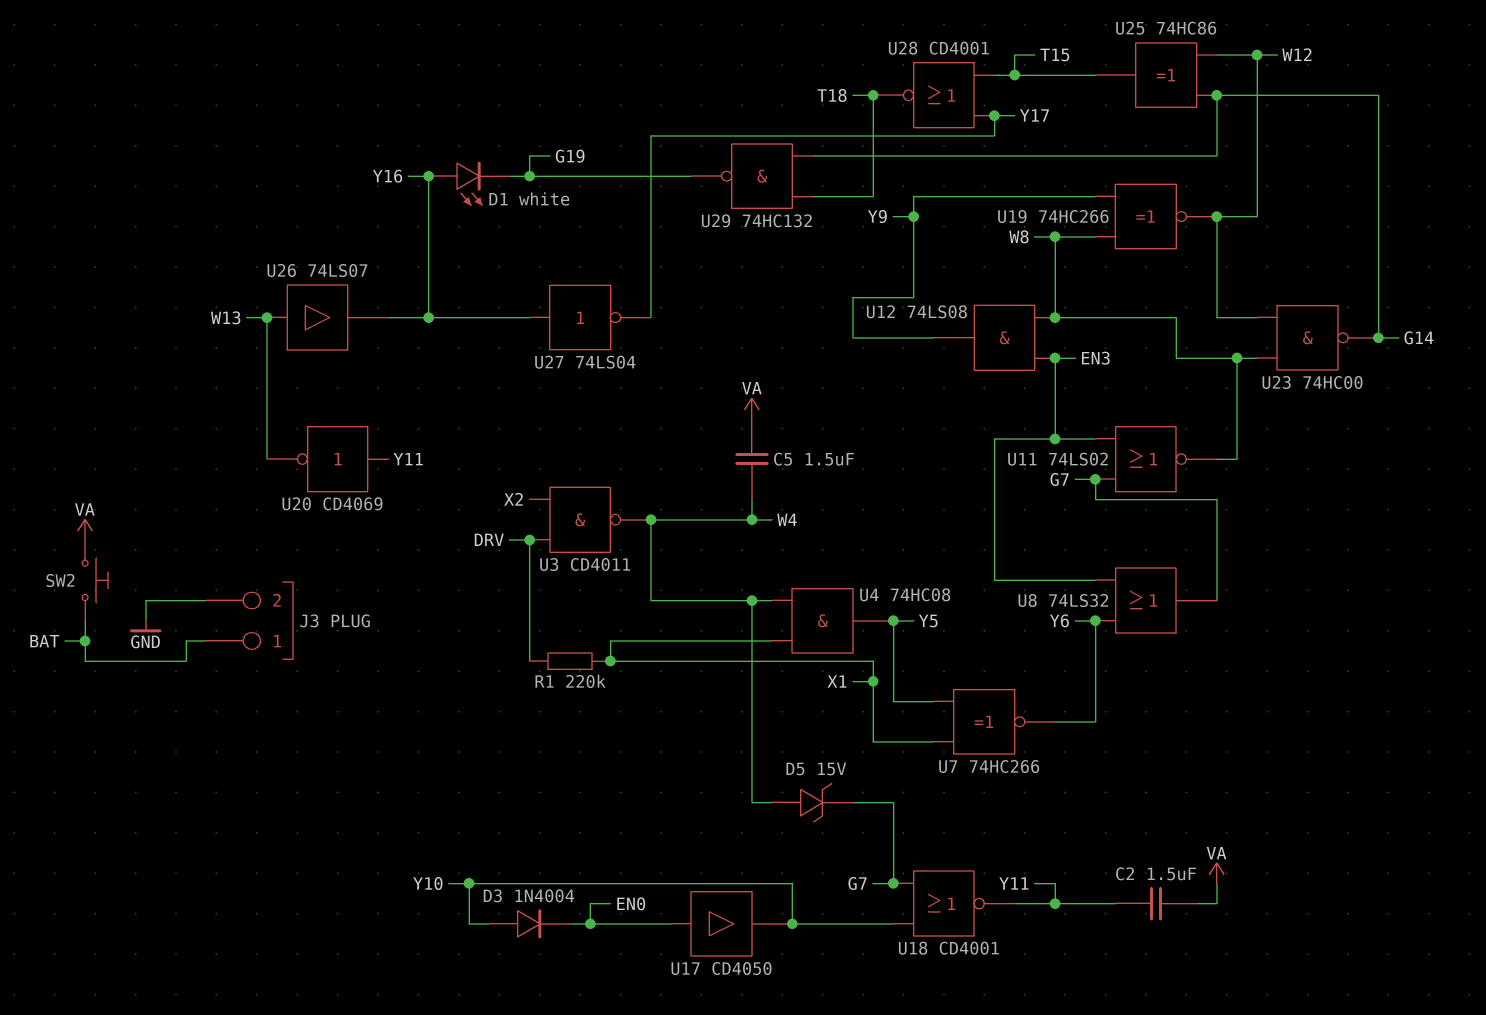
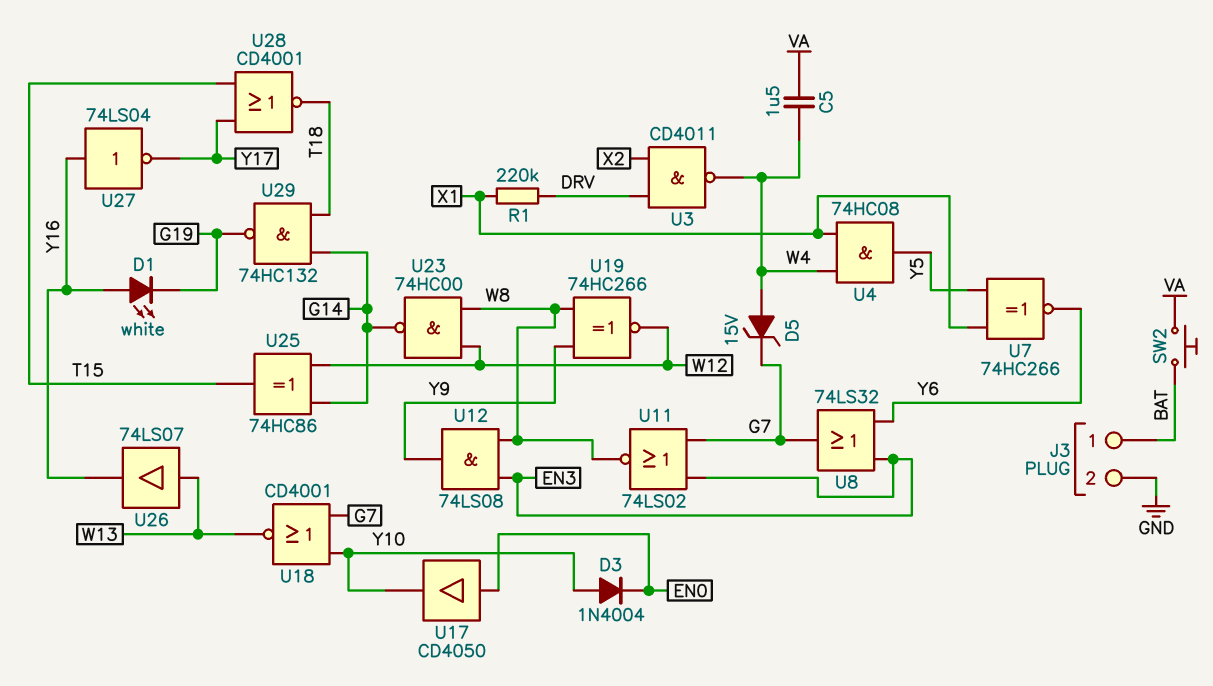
C2: 1.5uF (VA, Y11) -> none
U18: NOR CD4001 (in G7, in Y10, out Y11) -> NOR CD4001 (in G7, in Y10, out W13)
U20: NOT CD4069 (in Y11, out W13) -> none

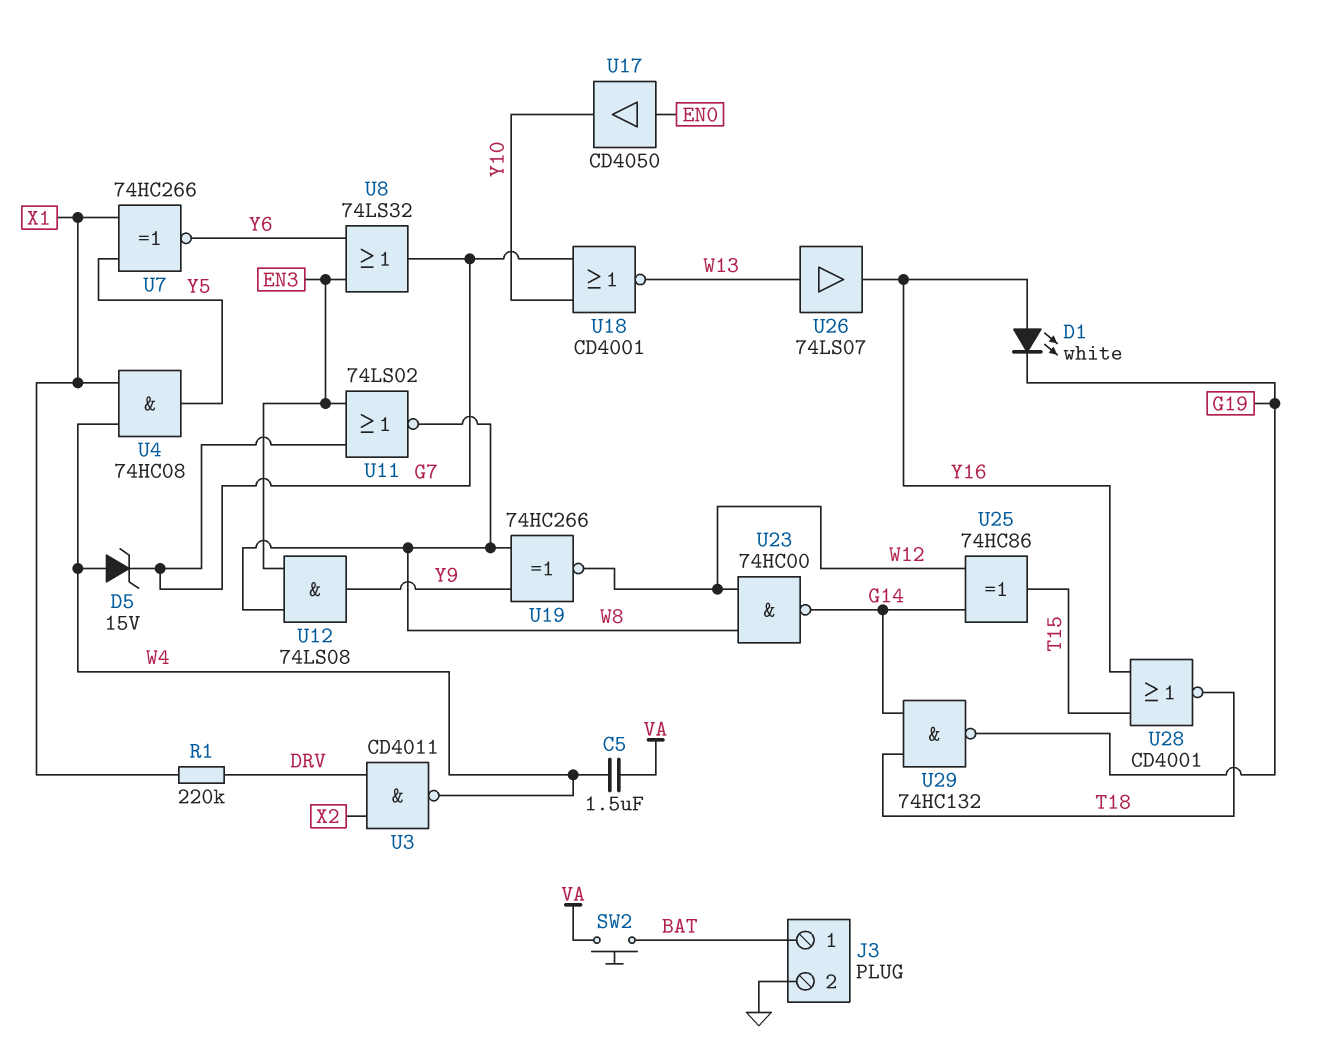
D3: diode 1N4004 (A Y10, K EN0) -> none
U27: NOT 74LS04 (in Y16, out Y17) -> none
U28: NOR CD4001 (in T15, in Y17, out T18) -> NOR CD4001 (in T15, in Y16, out T18)

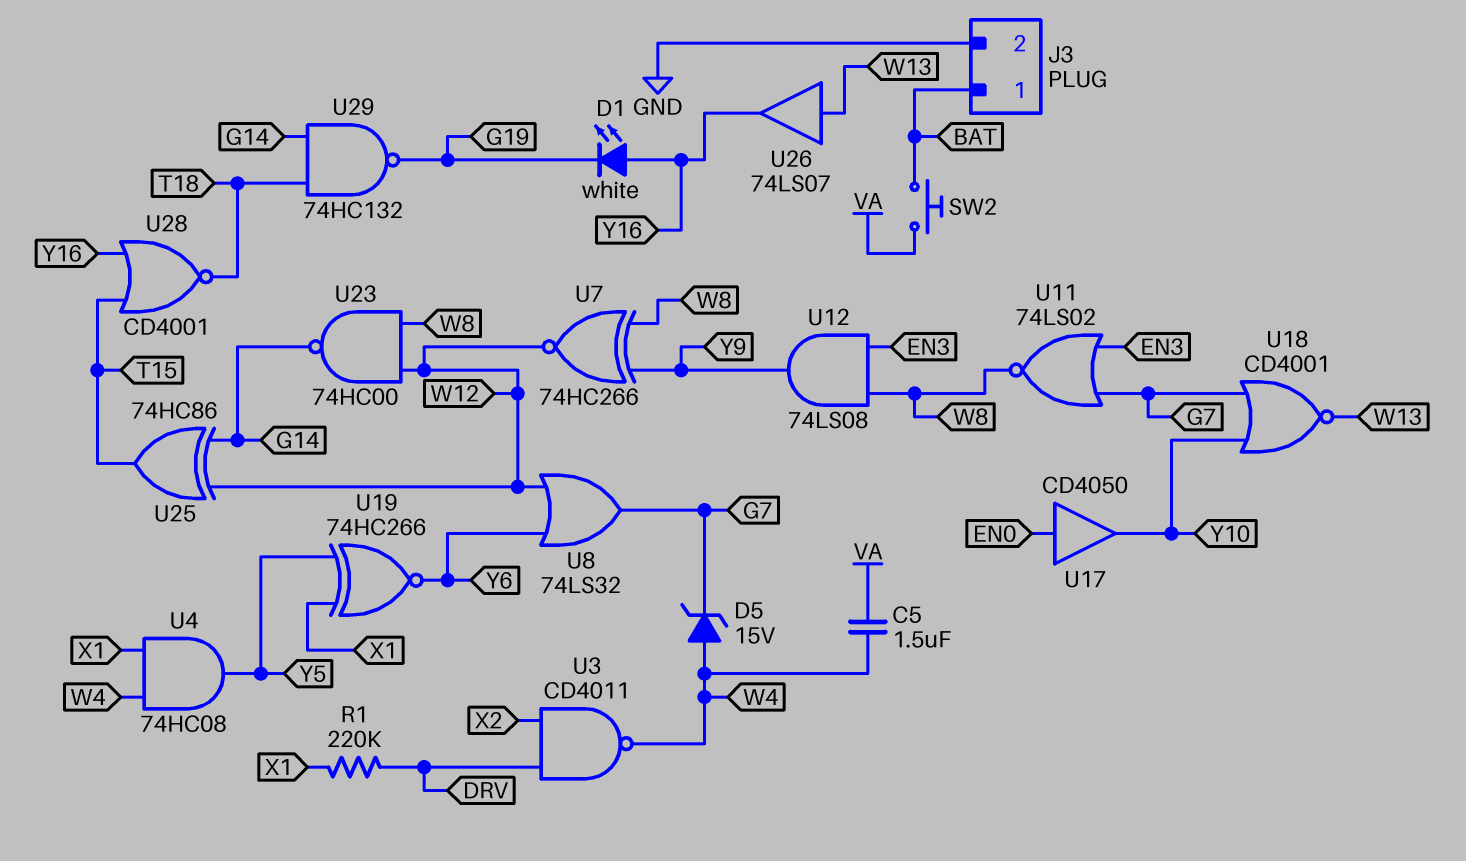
U7: XNOR 74HC266 (in X1, in Y5, out Y6) -> XNOR 74HC266 (in W8, in Y9, out W12)
U8: OR 74LS32 (in EN3, in Y6, out G7) -> OR 74LS32 (in W12, in Y6, out G7)
U19: XNOR 74HC266 (in W8, in Y9, out W12) -> XNOR 74HC266 (in X1, in Y5, out Y6)

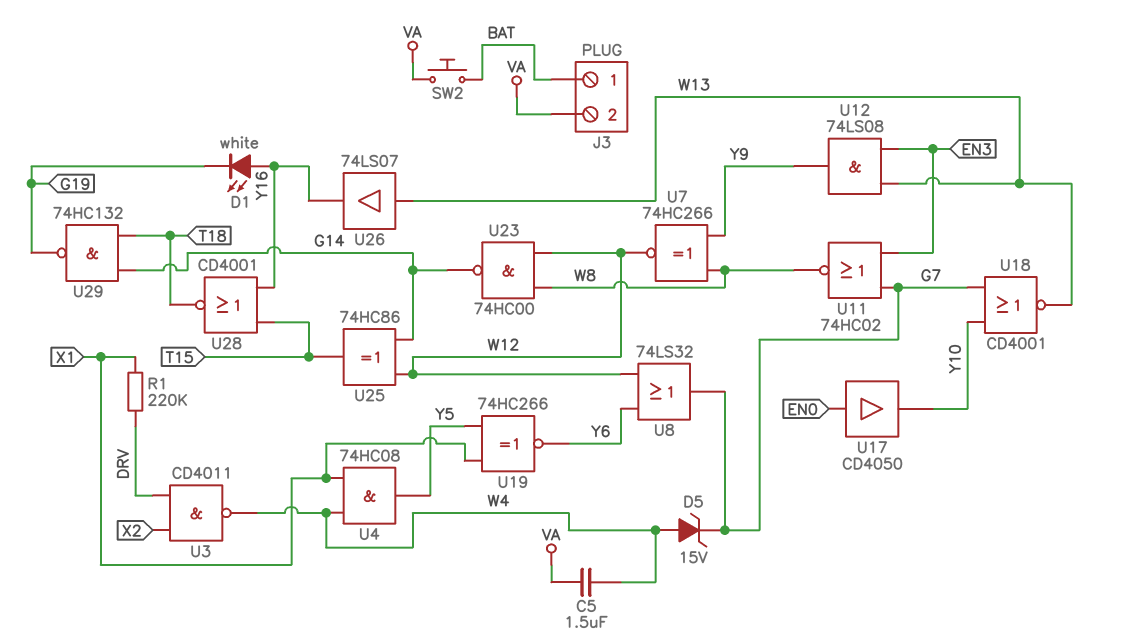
J3 pin 2: GND -> VA
U11: NOR 74LS02 (in EN3, in G7, out W8) -> NOR 74HC02 (in EN3, in G7, out W8)
U12: AND 74LS08 (in EN3, in W8, out Y9) -> AND 74LS08 (in EN3, in W13, out Y9)

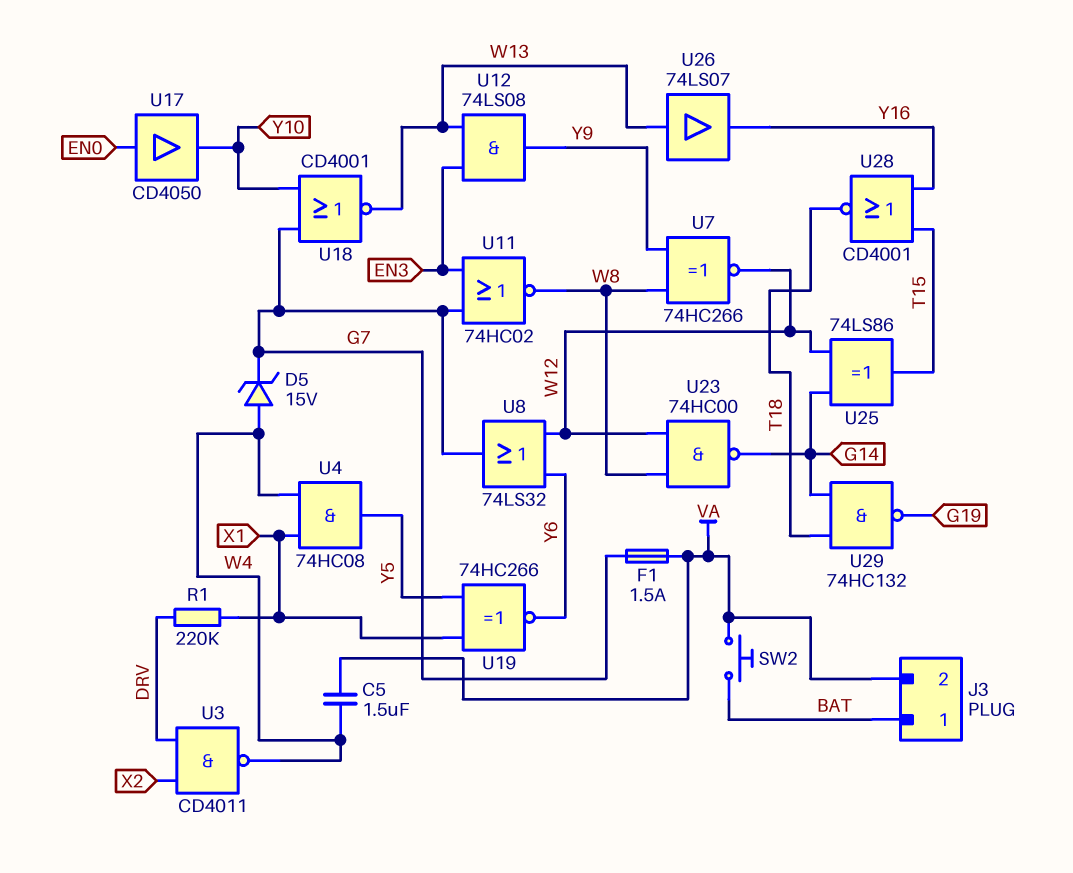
D1: LED white (A Y16, K G19) -> none
F1: none -> 1.5A (G7, VA)
U25: XOR 74HC86 (in G14, in W12, out T15) -> XOR 74LS86 (in G14, in W12, out T15)

